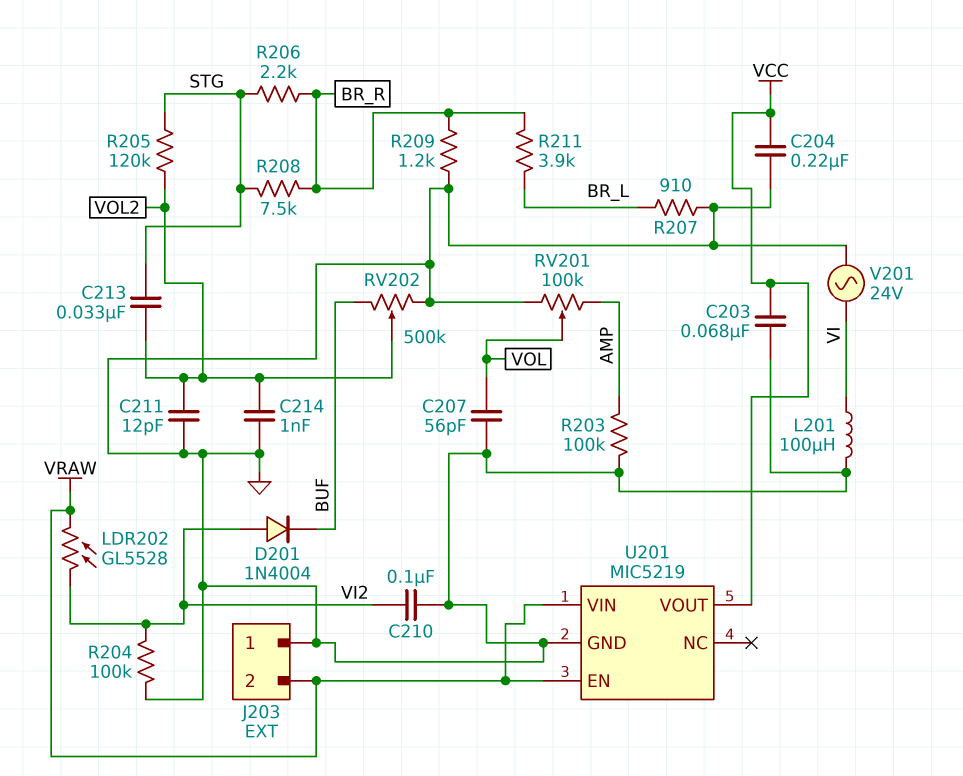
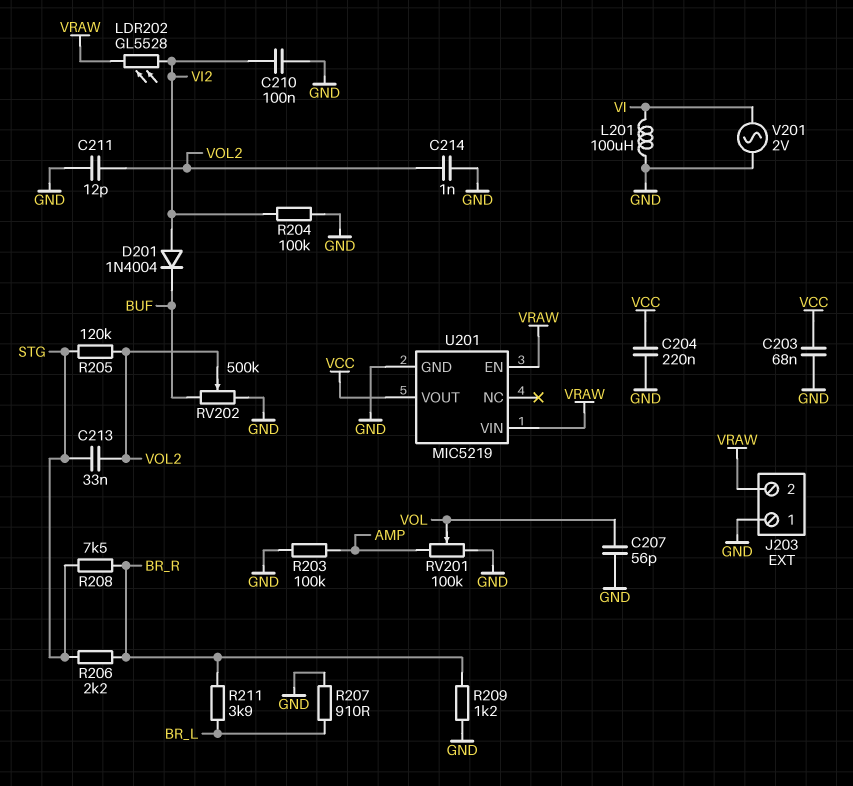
V201: AC 24V (GND, VI) -> AC 2V (GND, VI)

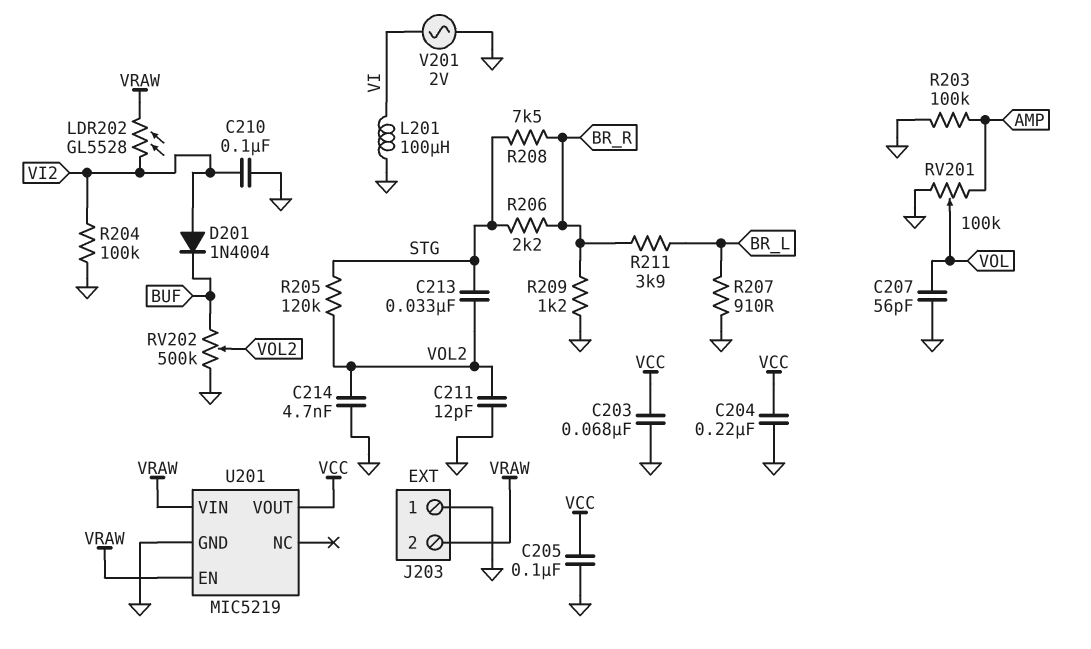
C205: none -> 100nF (GND, VCC)
C214: 1nF (GND, VOL2) -> 4.7nF (GND, VOL2)

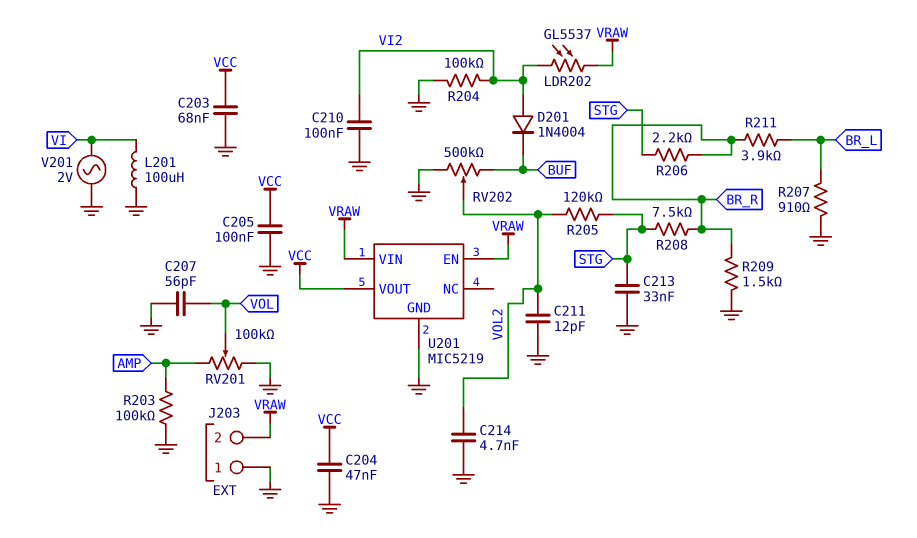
C204: 220nF (GND, VCC) -> 47nF (GND, VCC)
C213: 33nF (STG, VOL2) -> 33nF (GND, STG)
LDR202: GL5528 (VI2, VRAW) -> GL5537 (VI2, VRAW)
R209: 1.2k (BR_R, GND) -> 1.5k (BR_R, GND)

